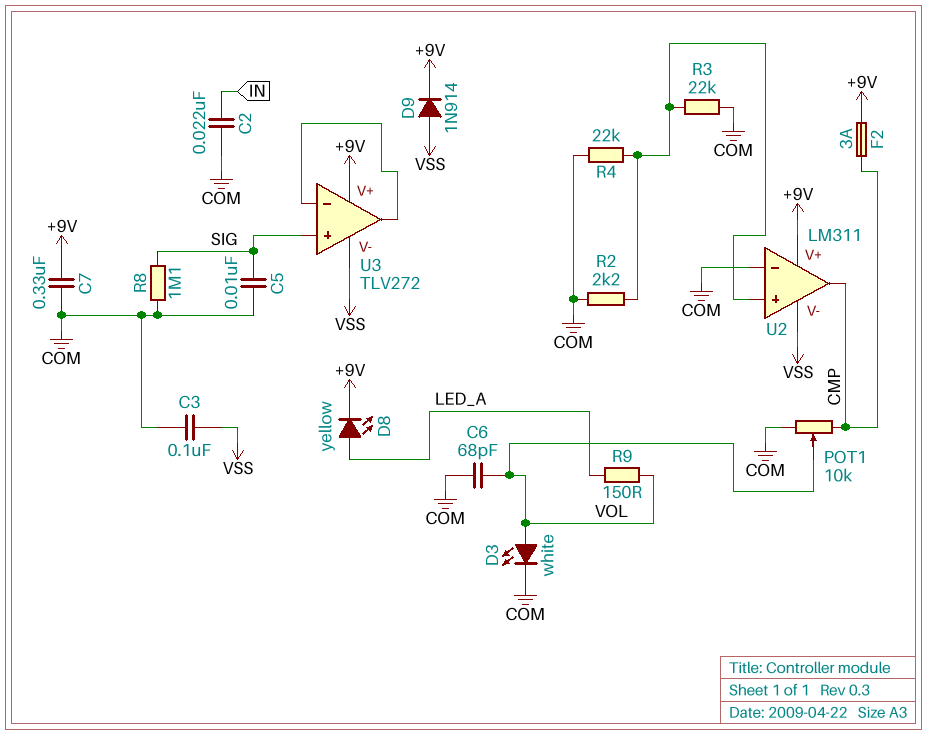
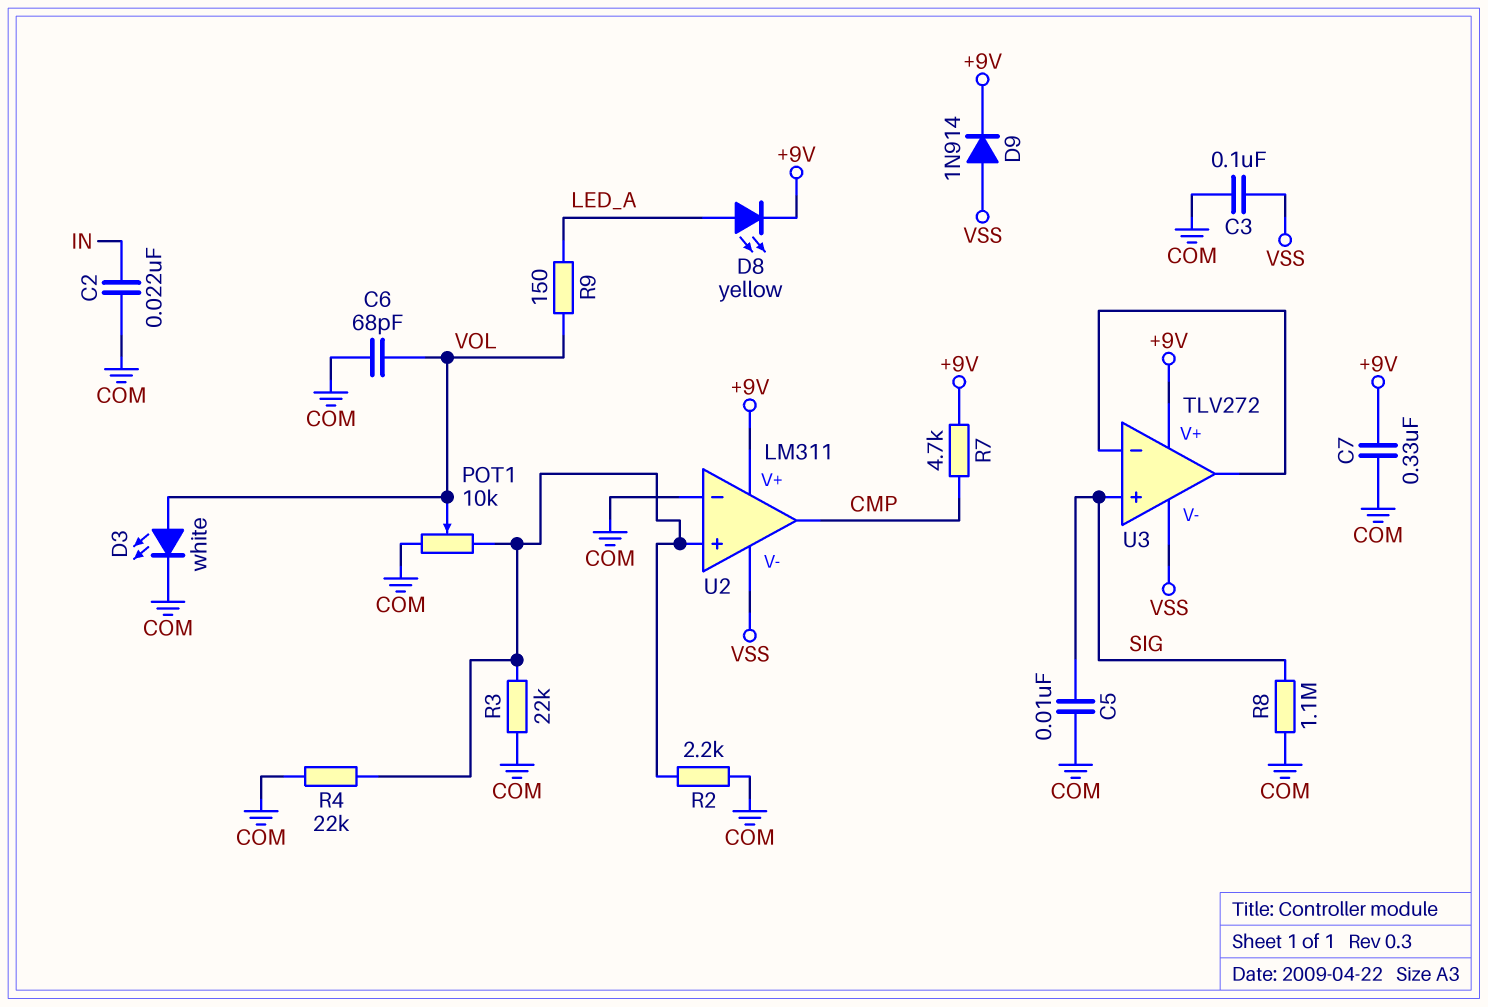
F2: 3A (+9V, CMP) -> none
POT1: 10k (CMP, COM, wiper VOL) -> 10k (COM, U2/in+, wiper VOL)
R7: none -> 4.7k (+9V, CMP)

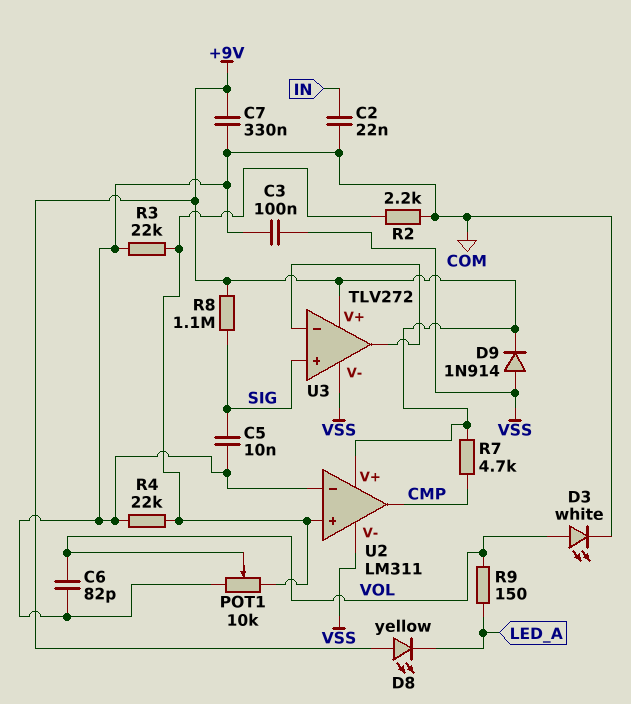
C6: 68pF (COM, VOL) -> 82pF (COM, VOL)
D8: LED yellow (A LED_A, K +9V) -> LED yellow (A +9V, K LED_A)
R8: 1.1M (COM, SIG) -> 1.1M (+9V, SIG)

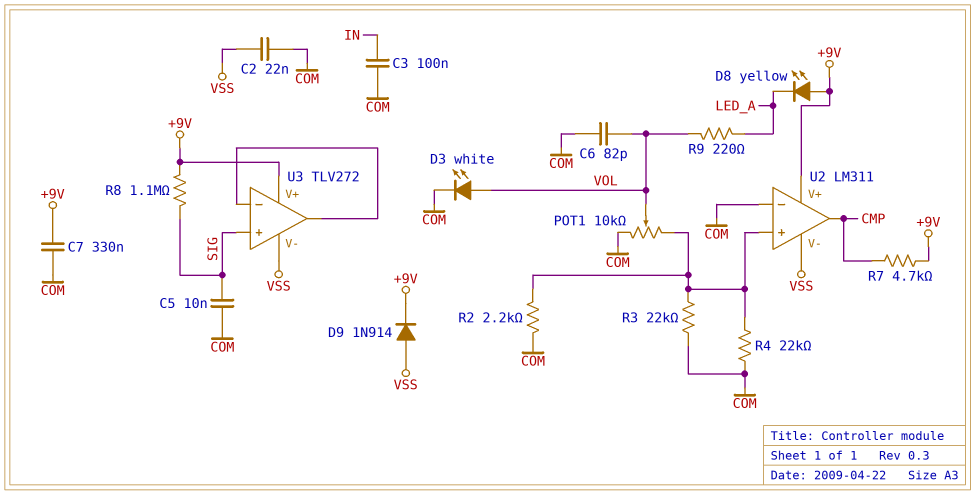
C2: 22nF (COM, IN) -> 22nF (COM, VSS)
C3: 100nF (COM, VSS) -> 100nF (COM, IN)
R9: 150 (LED_A, VOL) -> 220 (LED_A, VOL)

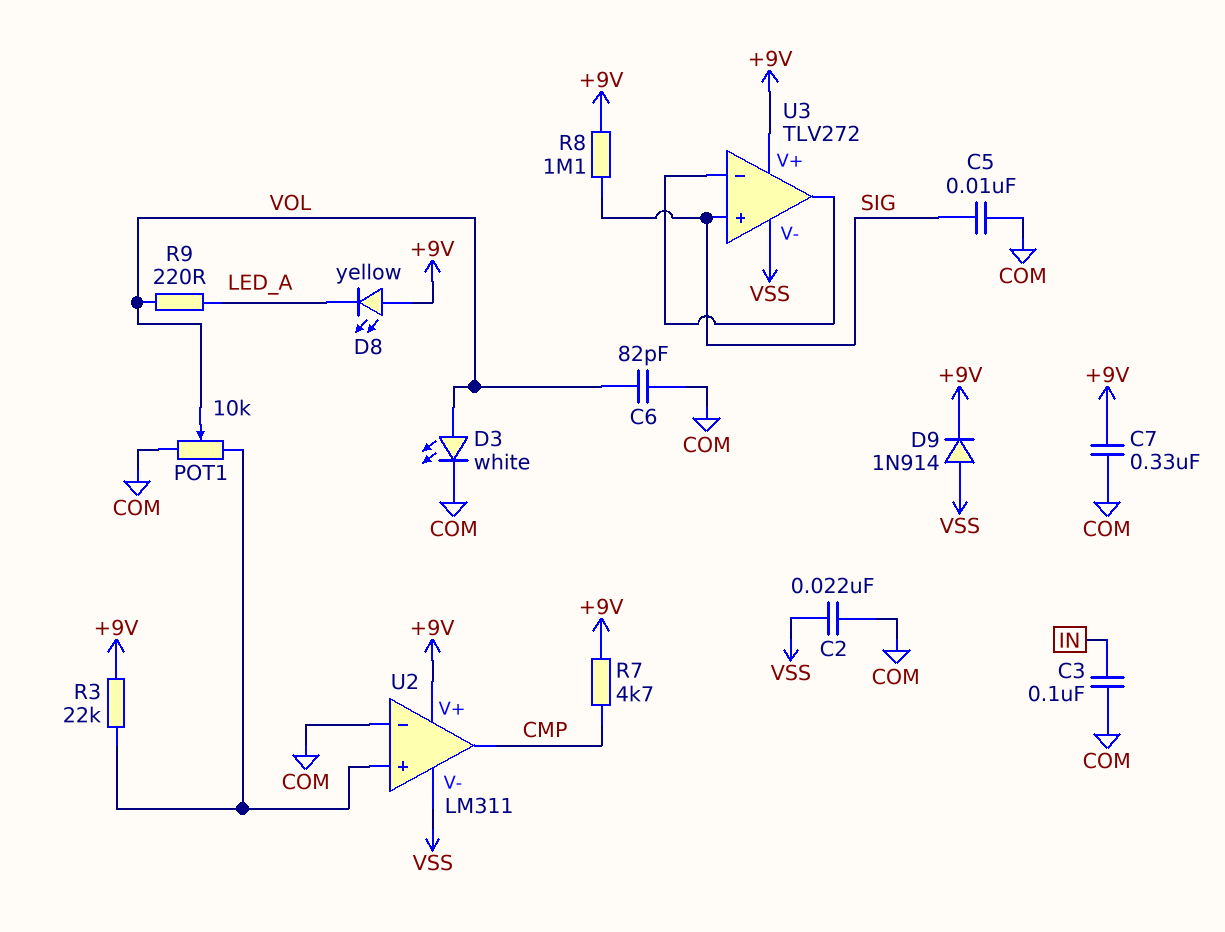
R2: 2.2k (COM, U2/in+) -> none
R3: 22k (COM, U2/in+) -> 22k (+9V, U2/in+)
R4: 22k (COM, U2/in+) -> none

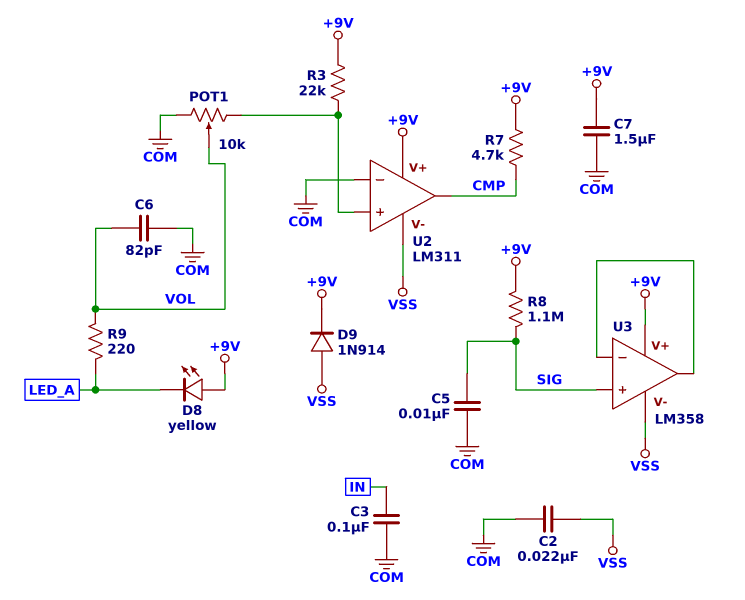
C7: 330nF (+9V, COM) -> 1.5uF (+9V, COM)
D3: LED white (A VOL, K COM) -> none
U3: TLV272 -> LM358

